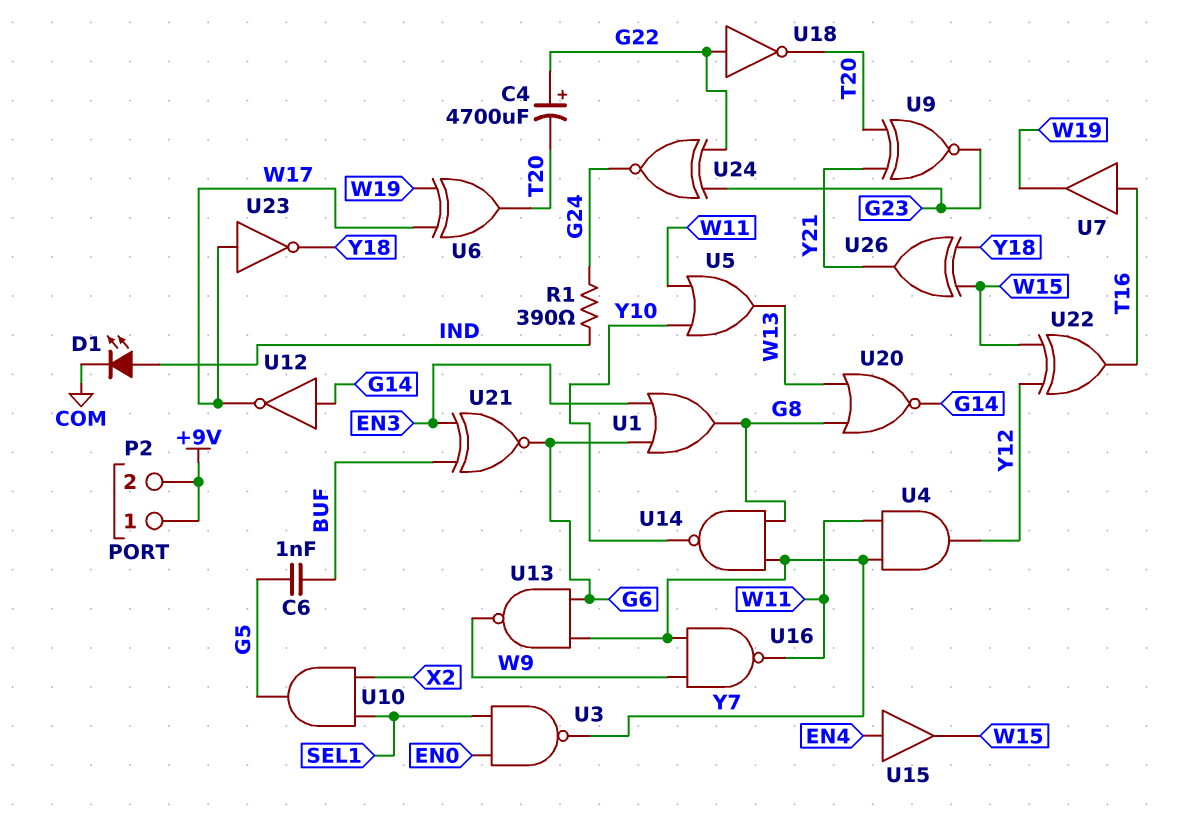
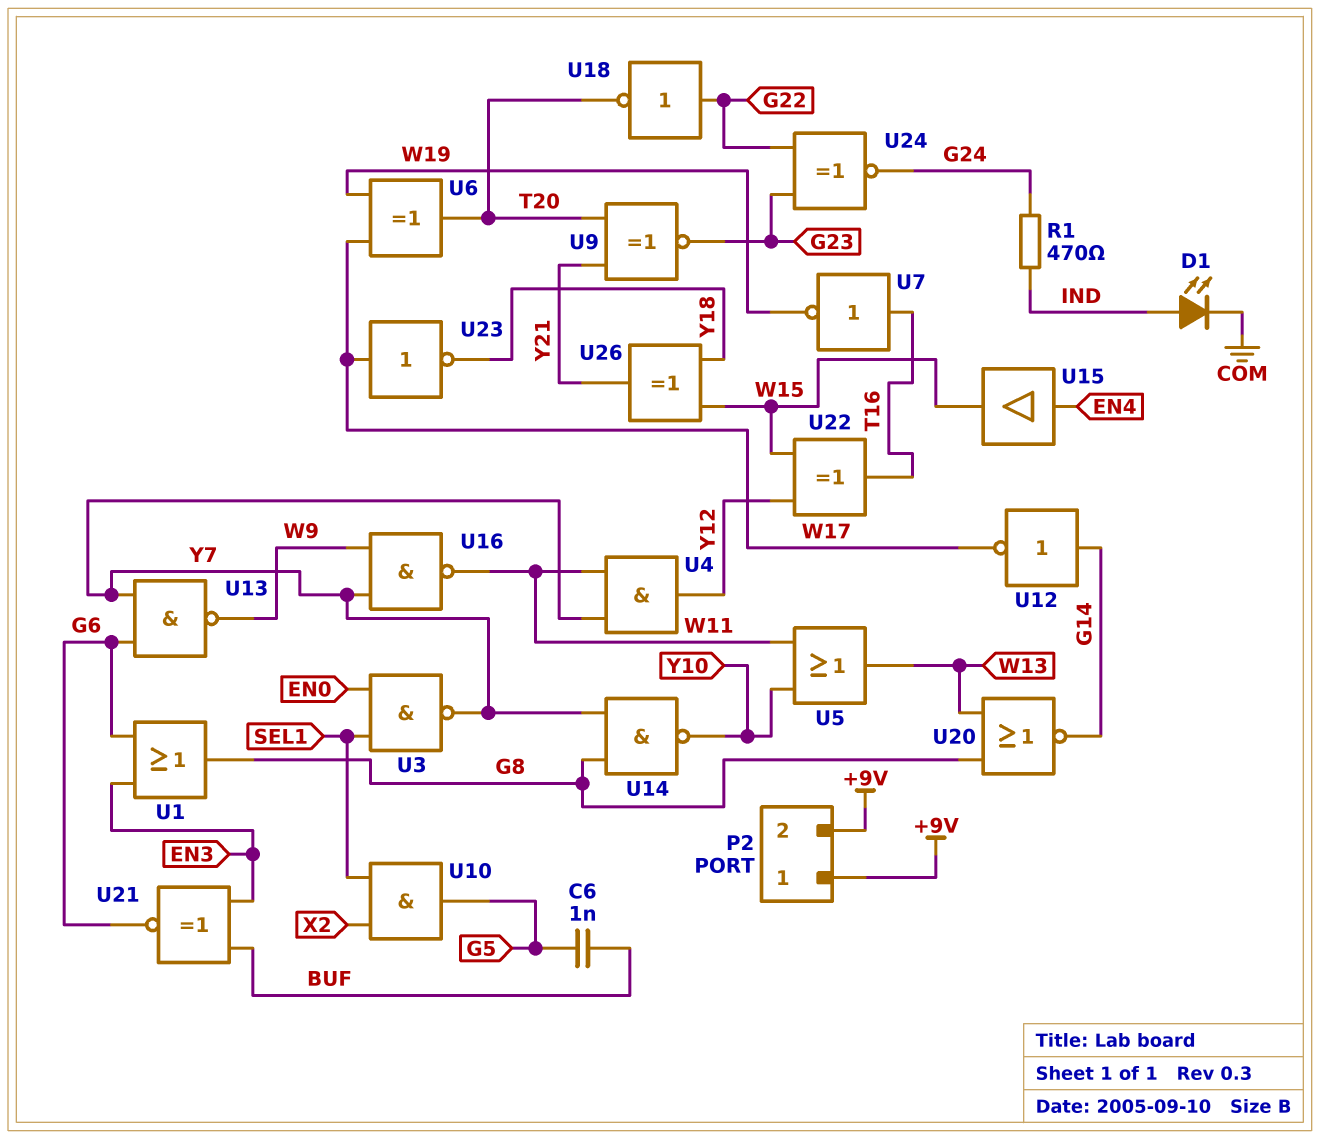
C4: 4700uF (plus G22, minus T20) -> none
R1: 390 (G24, IND) -> 470 (G24, IND)
U7: buffer (in T16, out W19) -> NOT (in T16, out W19)

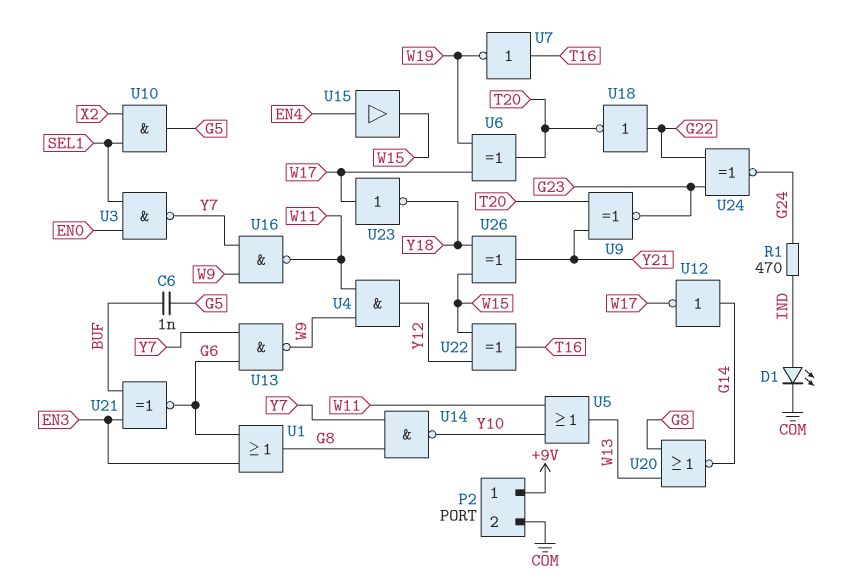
P2 pin 2: +9V -> COM
U4: AND (in W11, in Y7, out Y12) -> AND (in W9, in W11, out Y12)

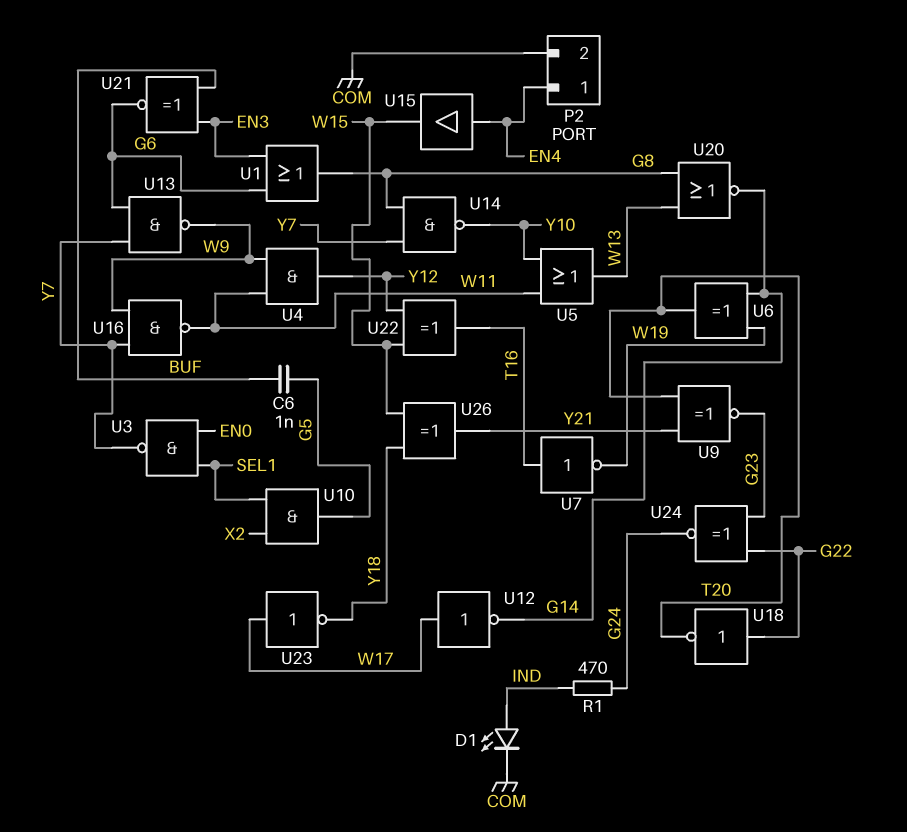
P2 pin 1: +9V -> EN4
U6: XOR (in W17, in W19, out T20) -> XOR (in G14, in W19, out T20)
U12: NOT (in G14, out W17) -> NOT (in W17, out G14)

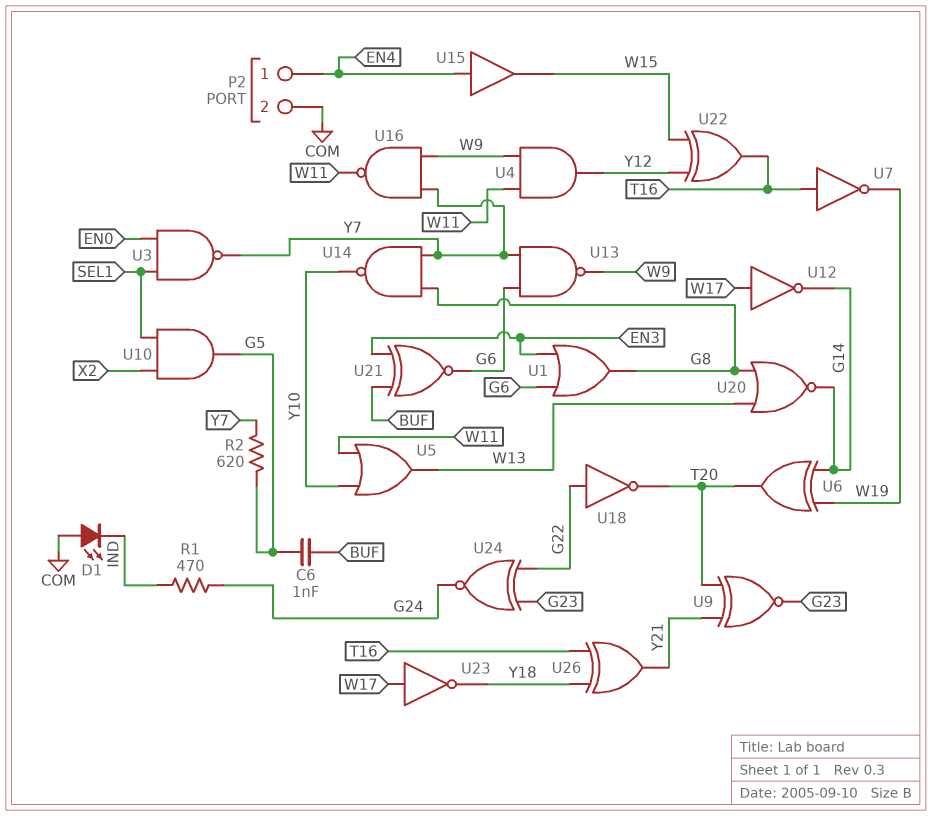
D1: LED (A IND, K COM) -> LED (A COM, K IND)
R2: none -> 620 (G5, Y7)
U26: XOR (in W15, in Y18, out Y21) -> XOR (in T16, in Y18, out Y21)

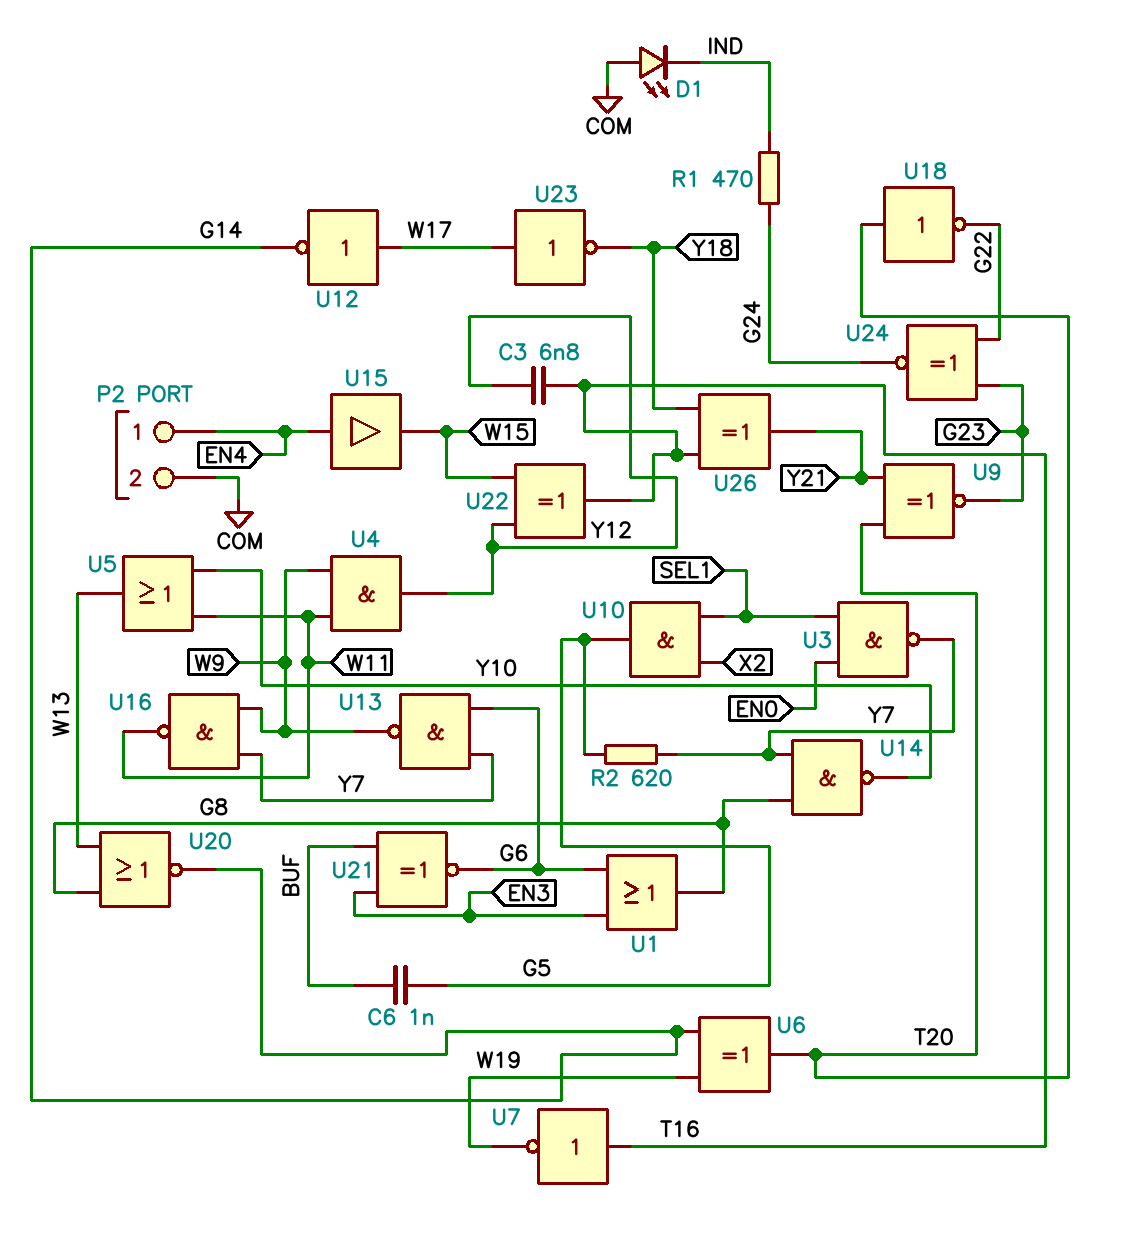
C3: none -> 6.8nF (T16, Y12)
U18: NOT (in G22, out T20) -> NOT (in T20, out G22)

